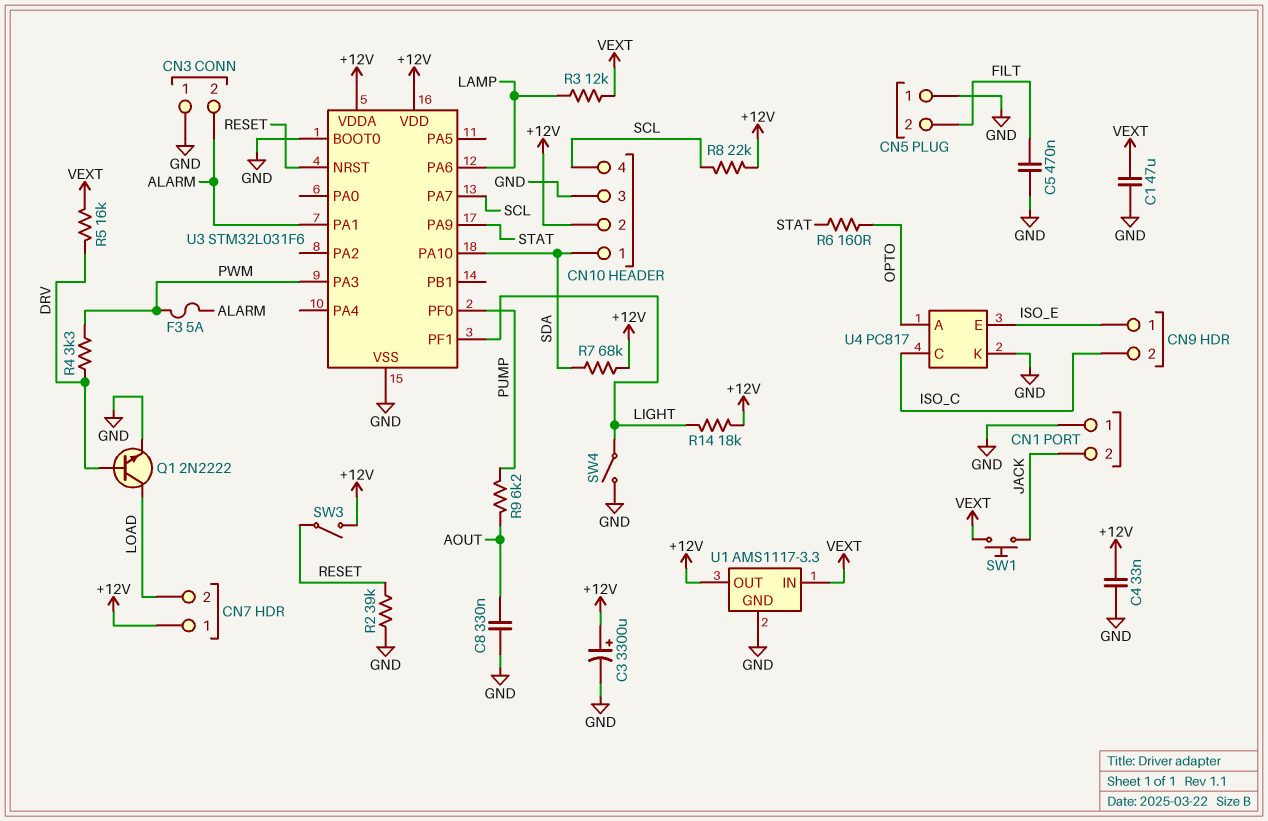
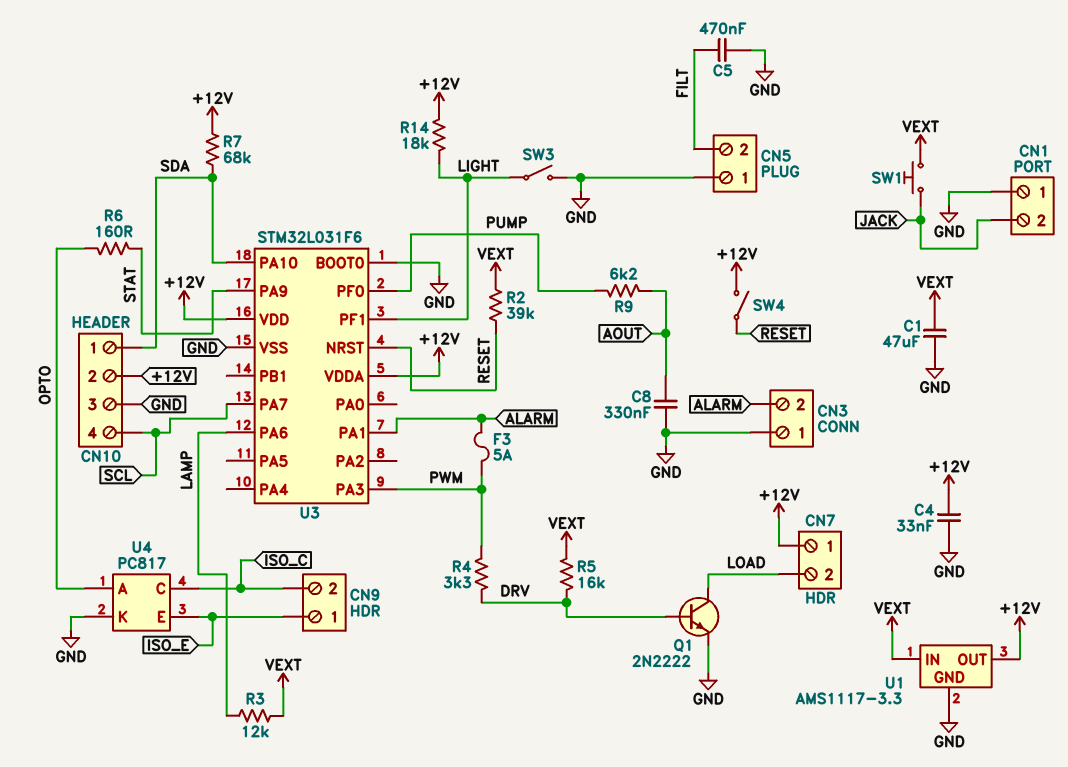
C3: 3300uF (plus +12V, minus GND) -> none
R2: 39k (GND, RESET) -> 39k (RESET, VEXT)
R8: 22k (+12V, SCL) -> none
SW3: switch (+12V, RESET) -> switch (GND, LIGHT)
SW4: switch (GND, LIGHT) -> switch (+12V, RESET)

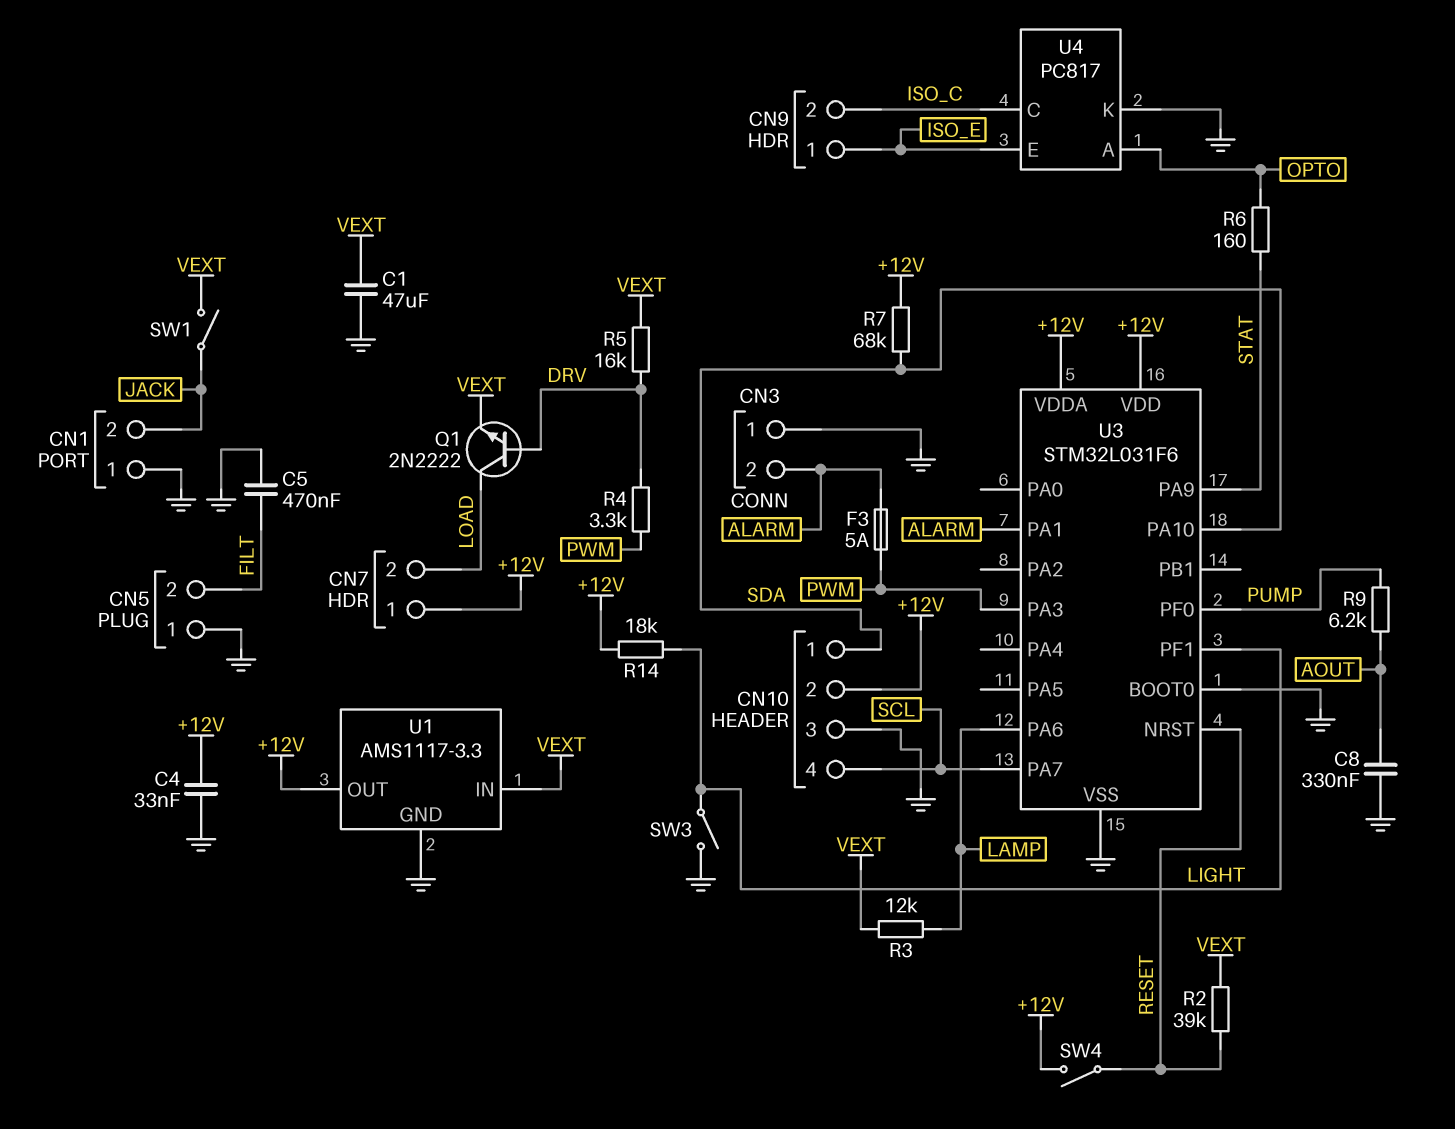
Q1: NPN 2N2222 (B DRV, C LOAD, E GND) -> NPN 2N2222 (B DRV, C LOAD, E VEXT)
SW1: button (JACK, VEXT) -> switch (JACK, VEXT)

